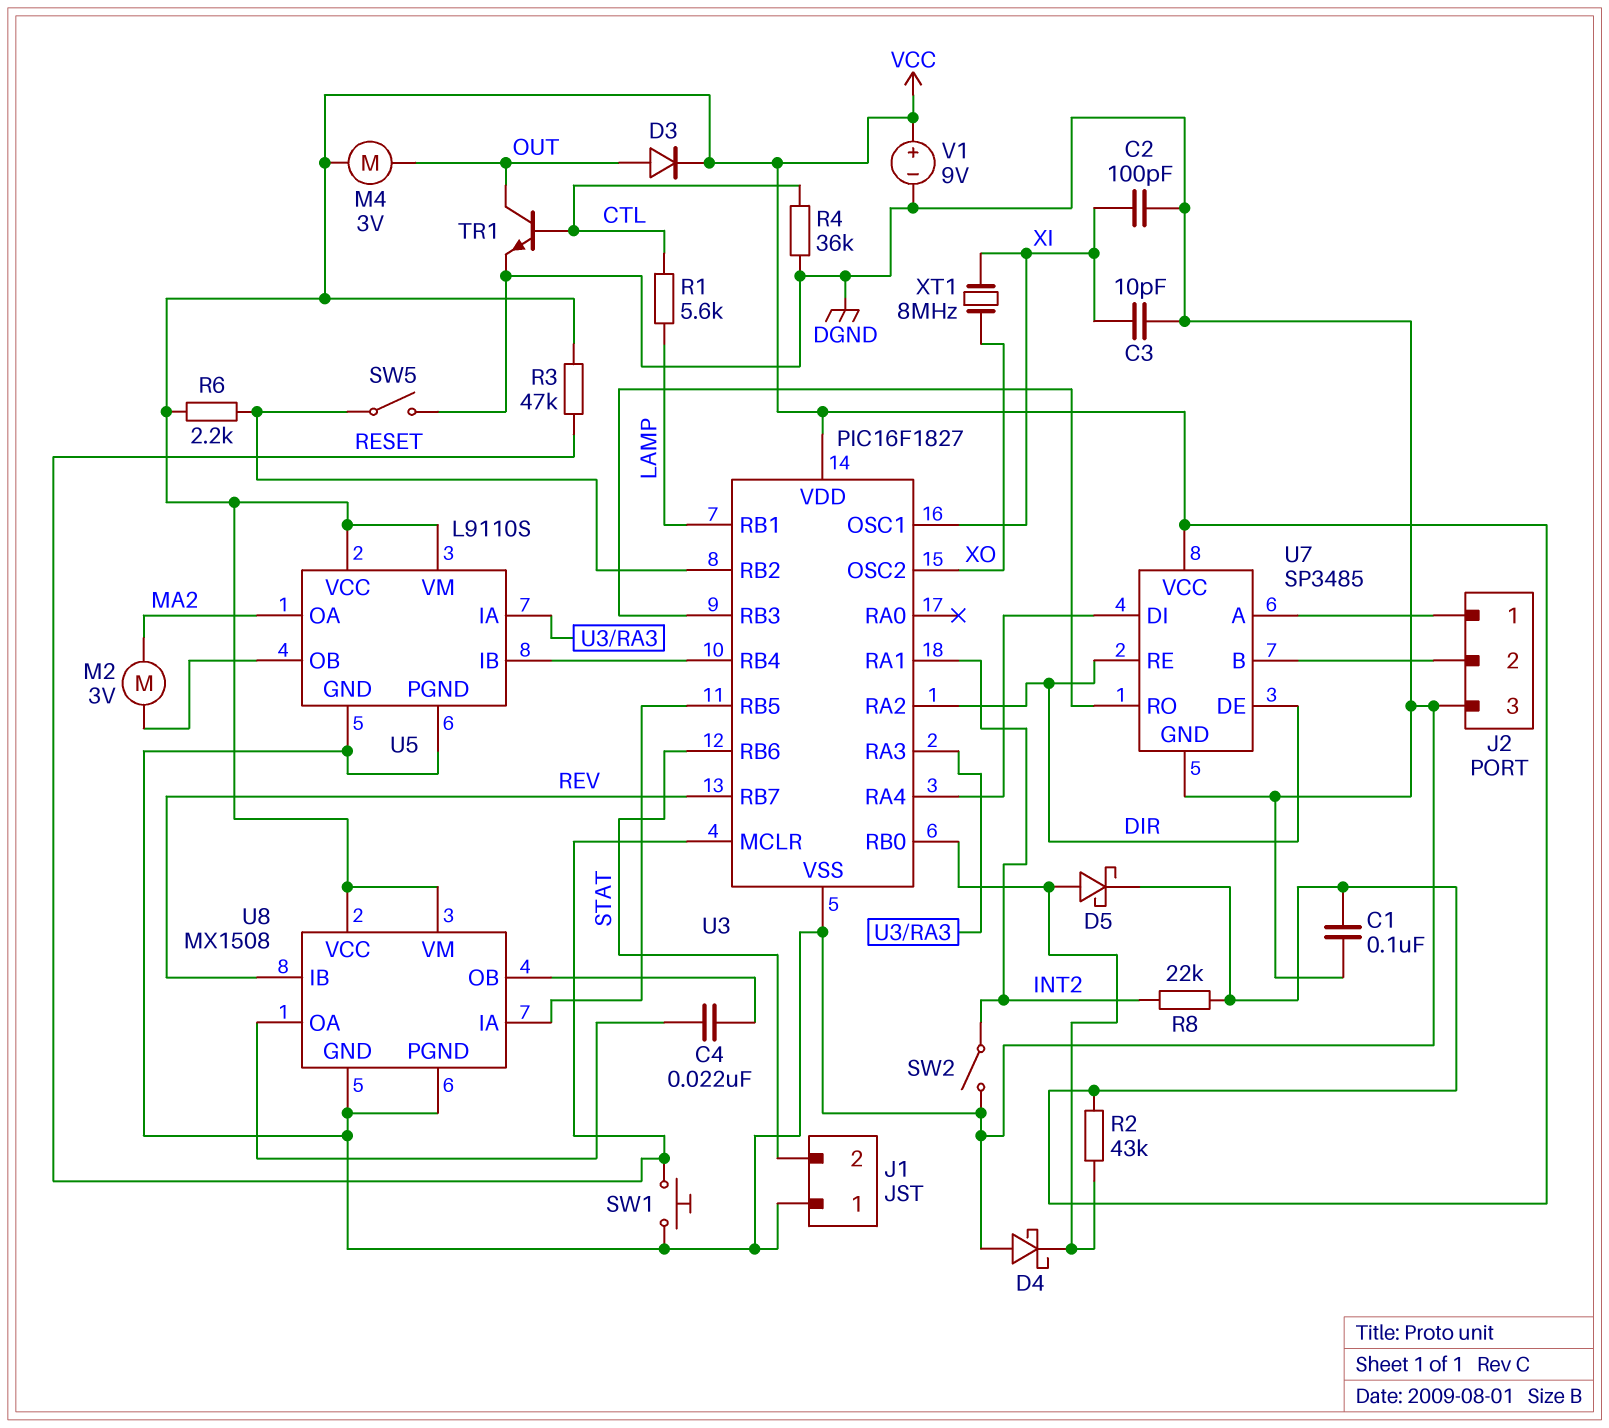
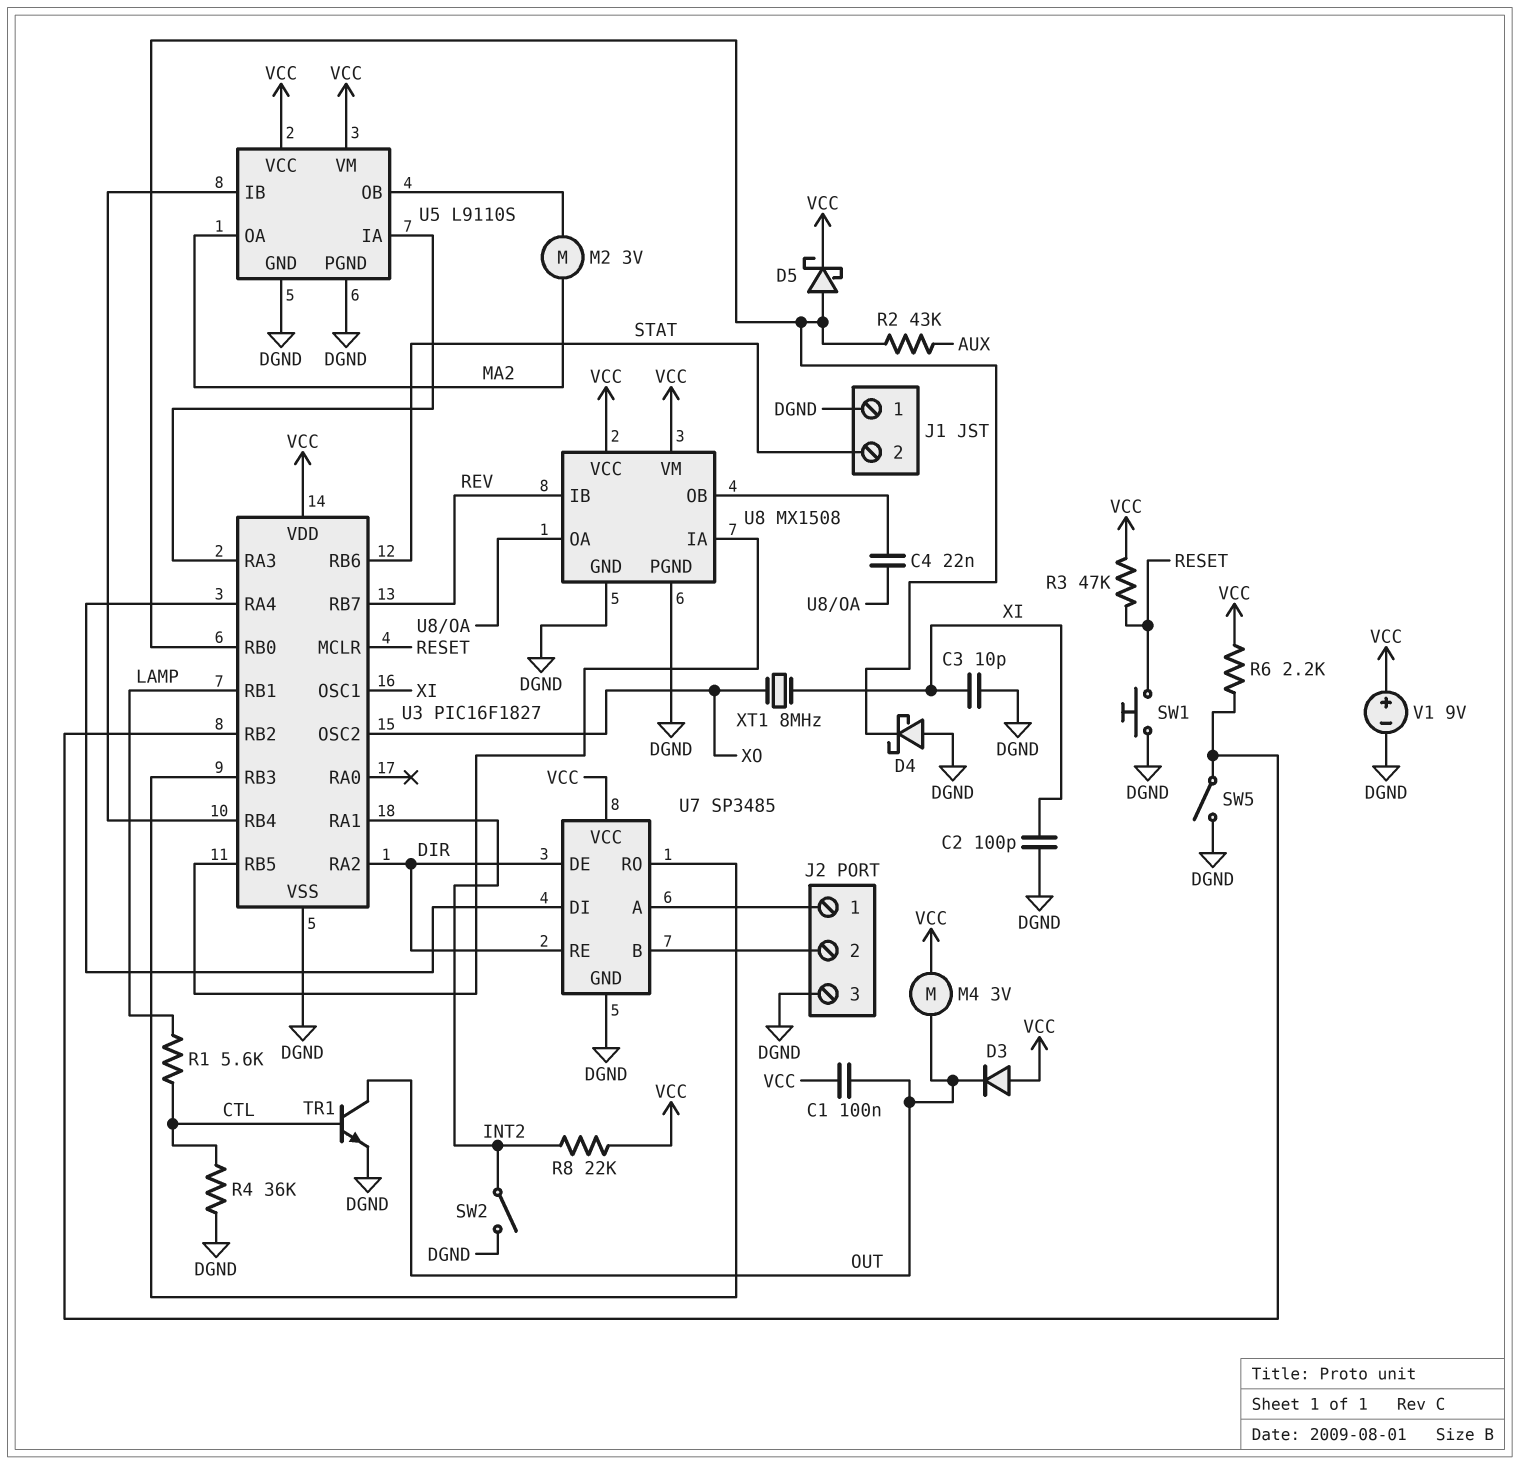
C1: 100nF (DGND, VCC) -> 100nF (OUT, VCC)
D3: diode (A OUT, K VCC) -> diode (A VCC, K OUT)
R2: 43k (U3/RB0, VCC) -> 43k (AUX, U3/RB0)

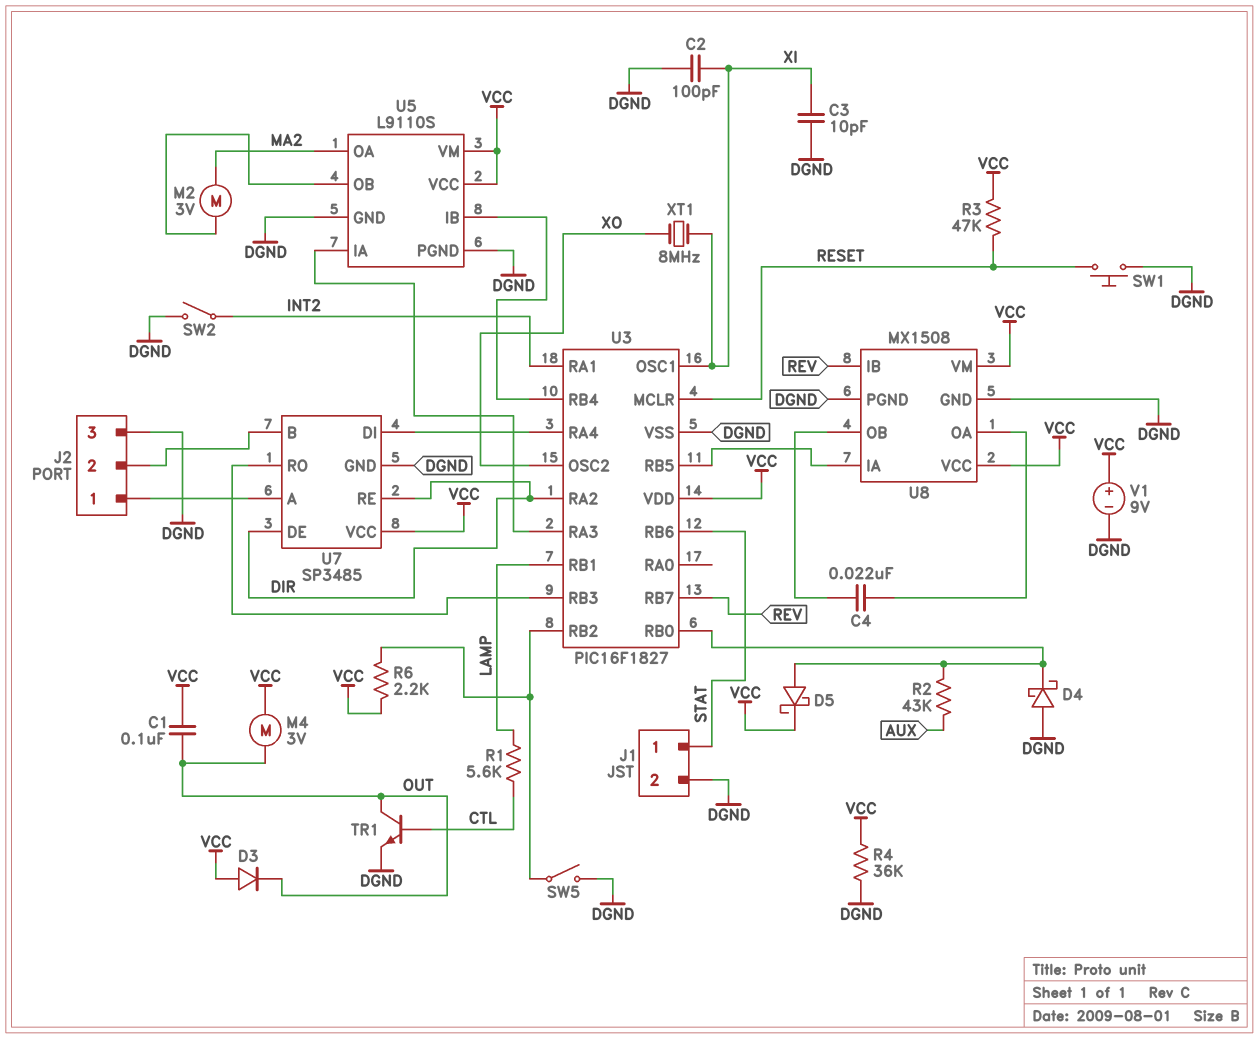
J1 pin 1: DGND -> STAT
J1 pin 2: STAT -> DGND
R4: 36k (CTL, DGND) -> 36k (DGND, VCC)
R8: 22k (INT2, VCC) -> none

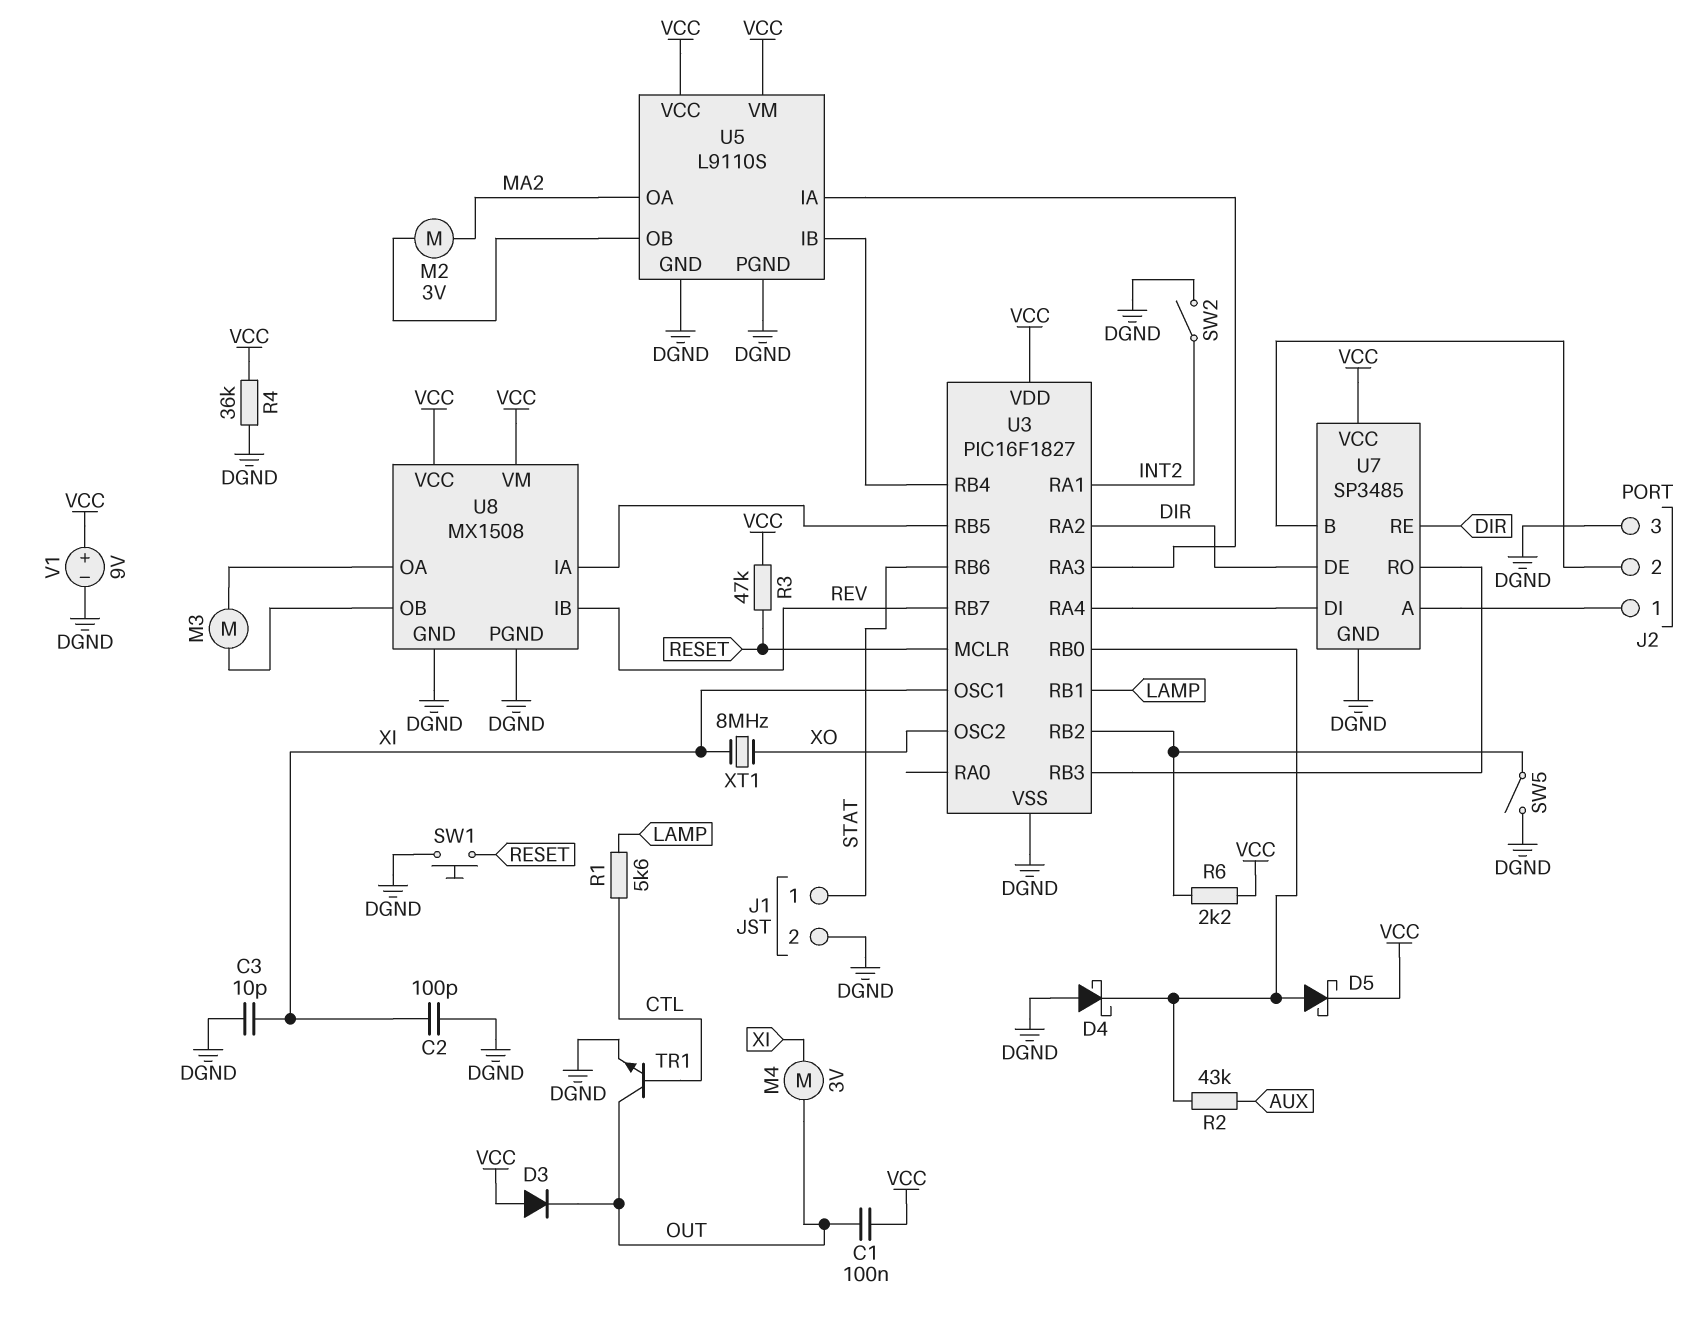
C4: 22nF (U8/OA, U8/OB) -> none
M3: none -> motor (U8/OA, U8/OB)
M4: motor 3V (OUT, VCC) -> motor 3V (OUT, XI)

